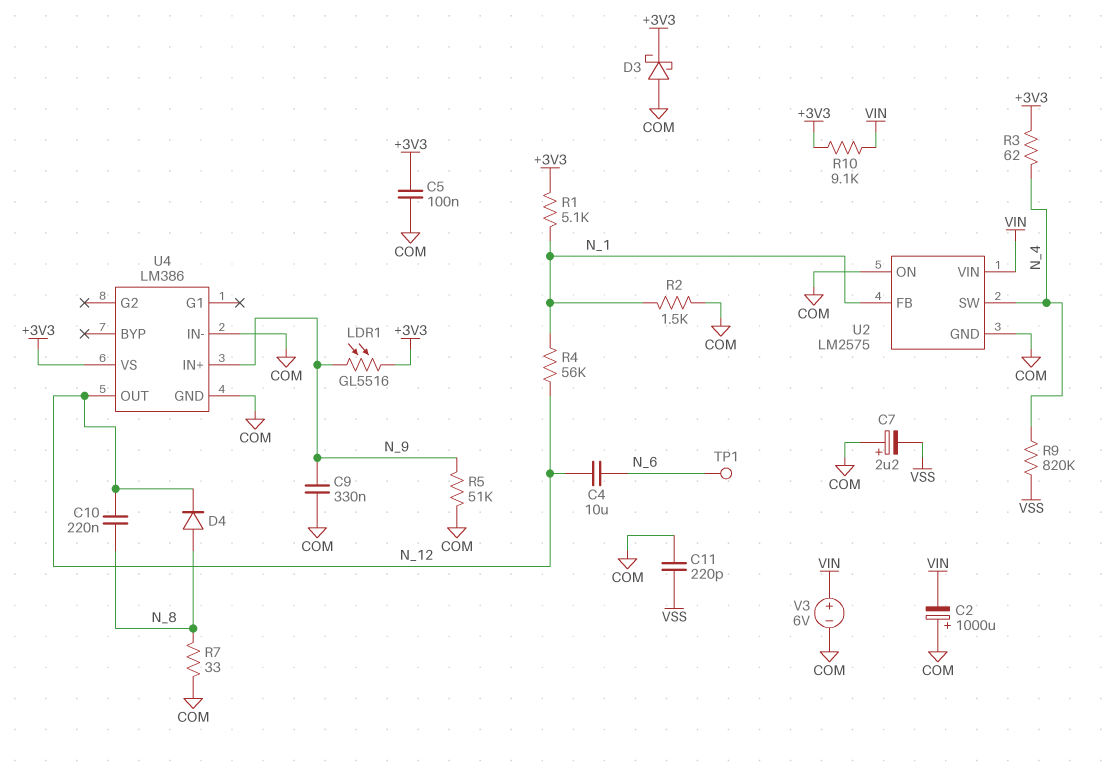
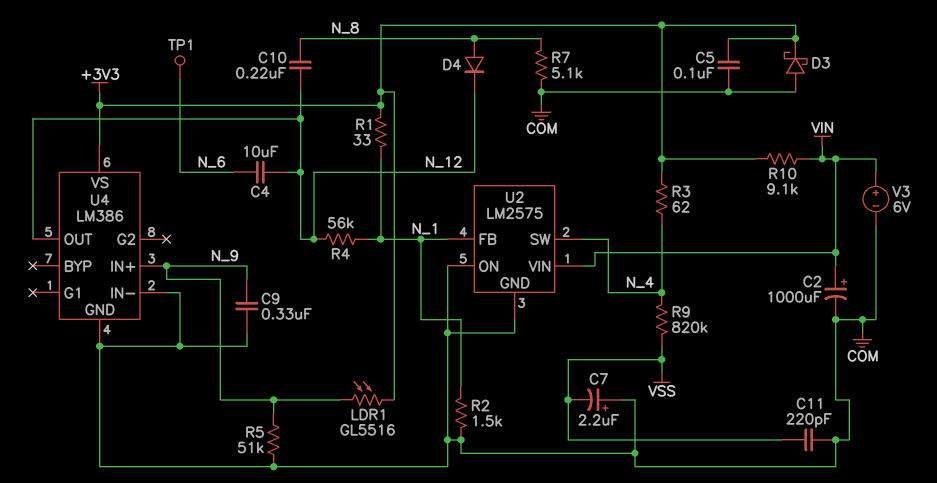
C2: 1000uF (plus COM, minus VIN) -> 1000uF (plus VIN, minus COM)
R1: 5.1k (+3V3, N_1) -> 33 (+3V3, N_1)
R7: 33 (COM, N_8) -> 5.1k (COM, N_8)

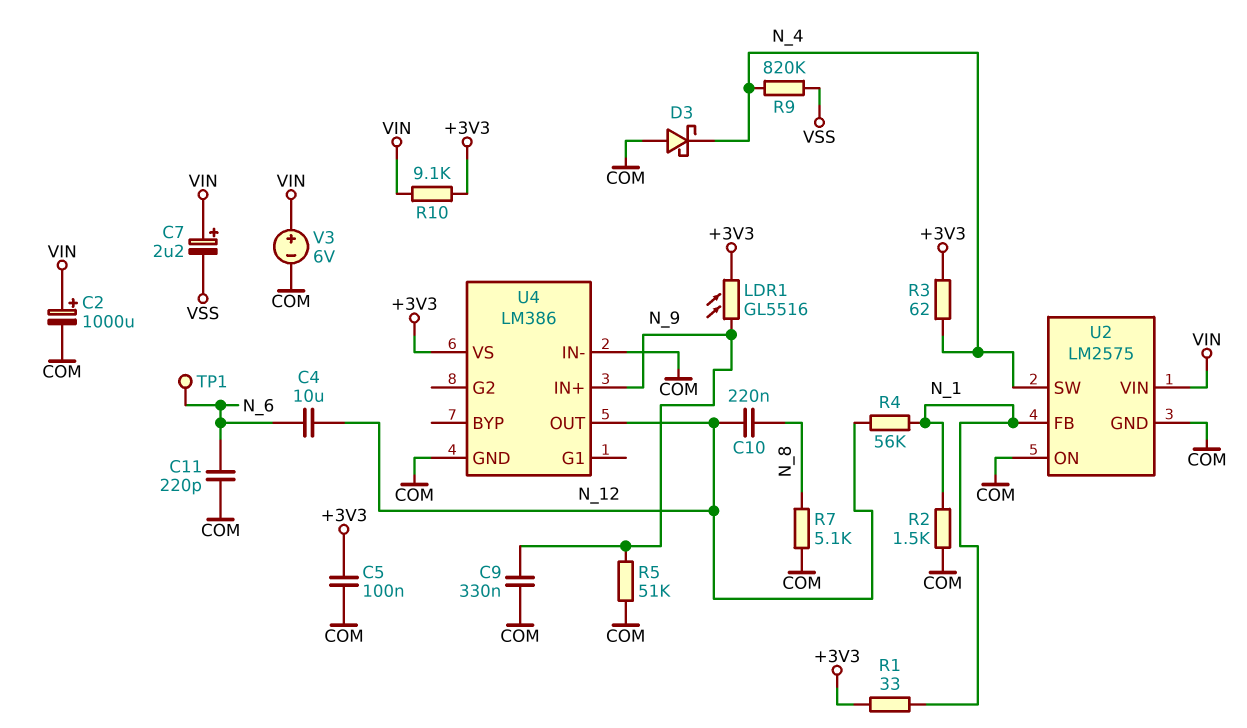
C7: 2.2uF (plus COM, minus VSS) -> 2.2uF (plus VIN, minus VSS)
C11: 220pF (COM, VSS) -> 220pF (COM, N_6)
D3: schottky (A COM, K +3V3) -> schottky (A COM, K N_4)
D4: diode (A N_8, K N_12) -> none

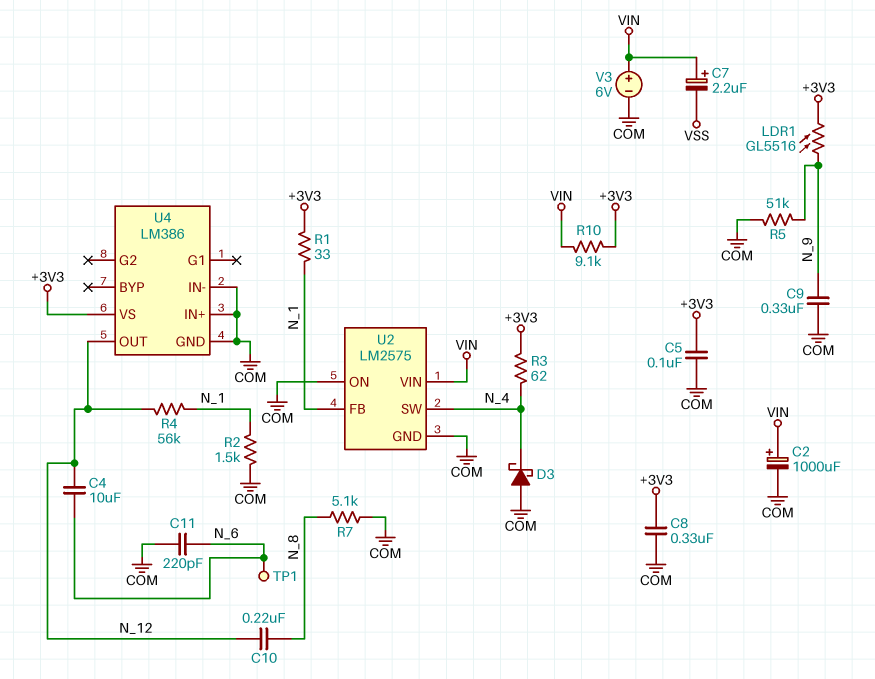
C8: none -> 330nF (+3V3, COM)
R9: 820k (N_4, VSS) -> none
U4 pin IN+: N_9 -> COM

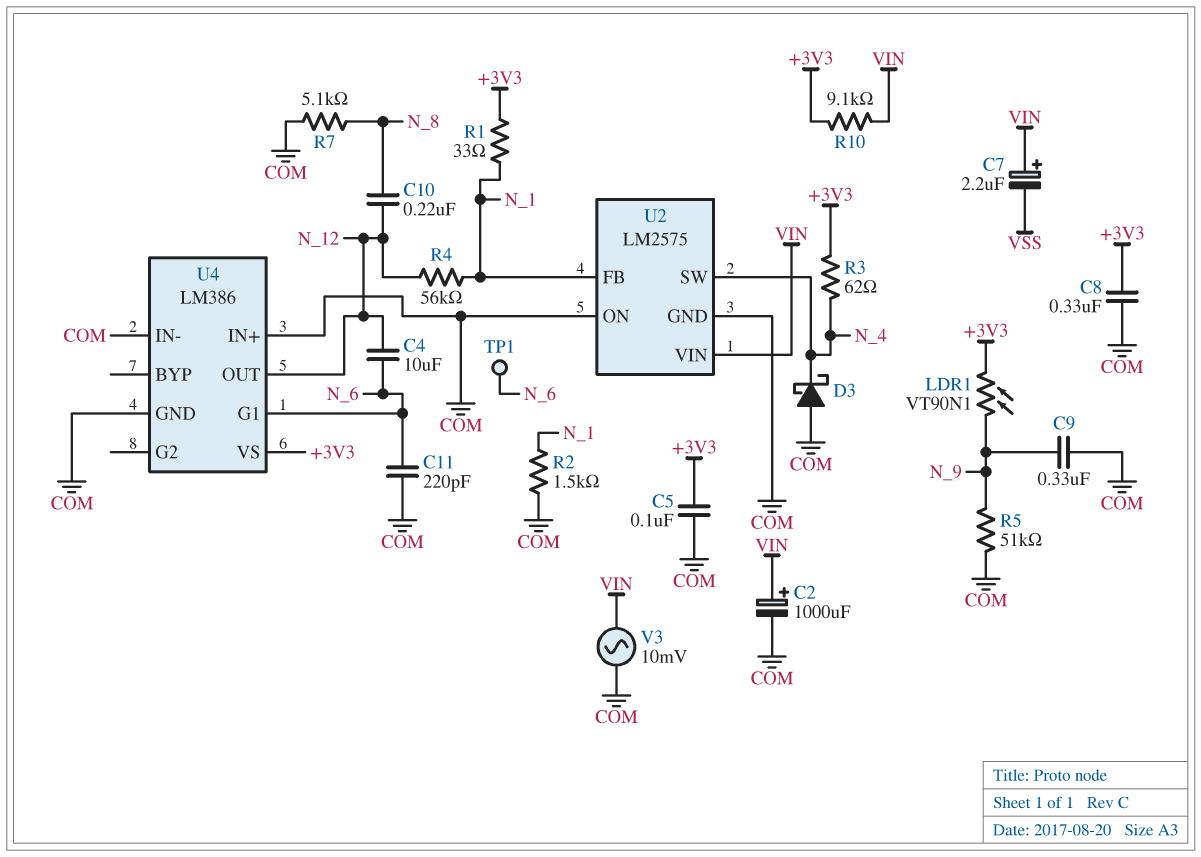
LDR1: GL5516 (+3V3, N_9) -> VT90N1 (+3V3, N_9)
U4 pin G1: none -> N_6
V3: 6V (plus VIN, minus COM) -> AC 10mV (COM, VIN)

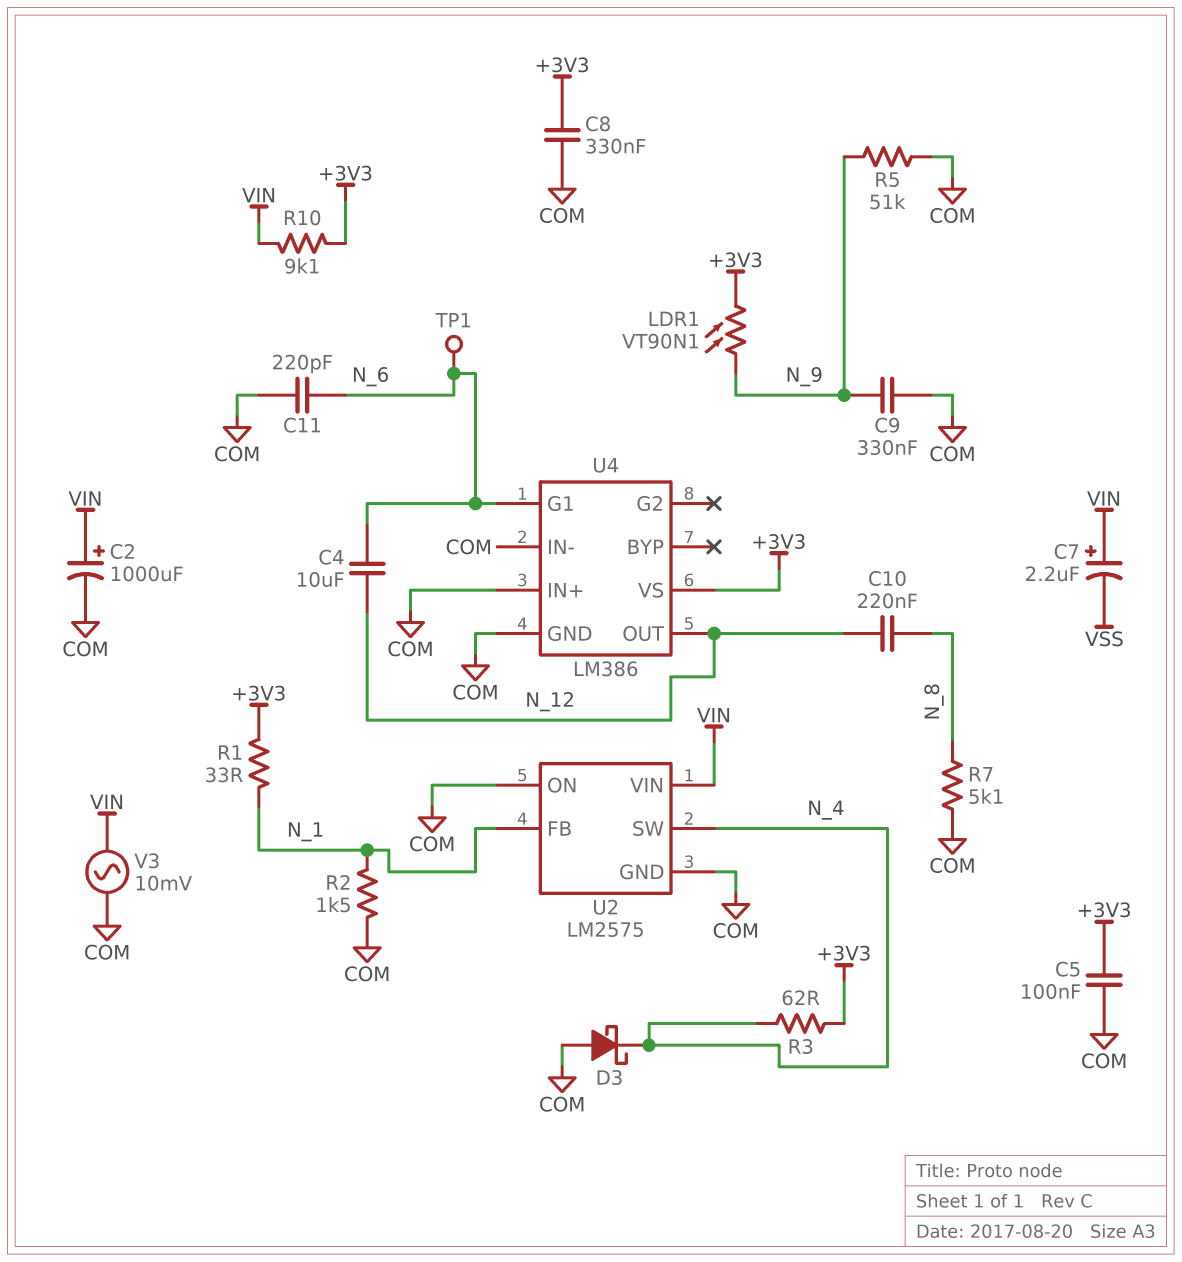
R4: 56k (N_1, N_12) -> none

